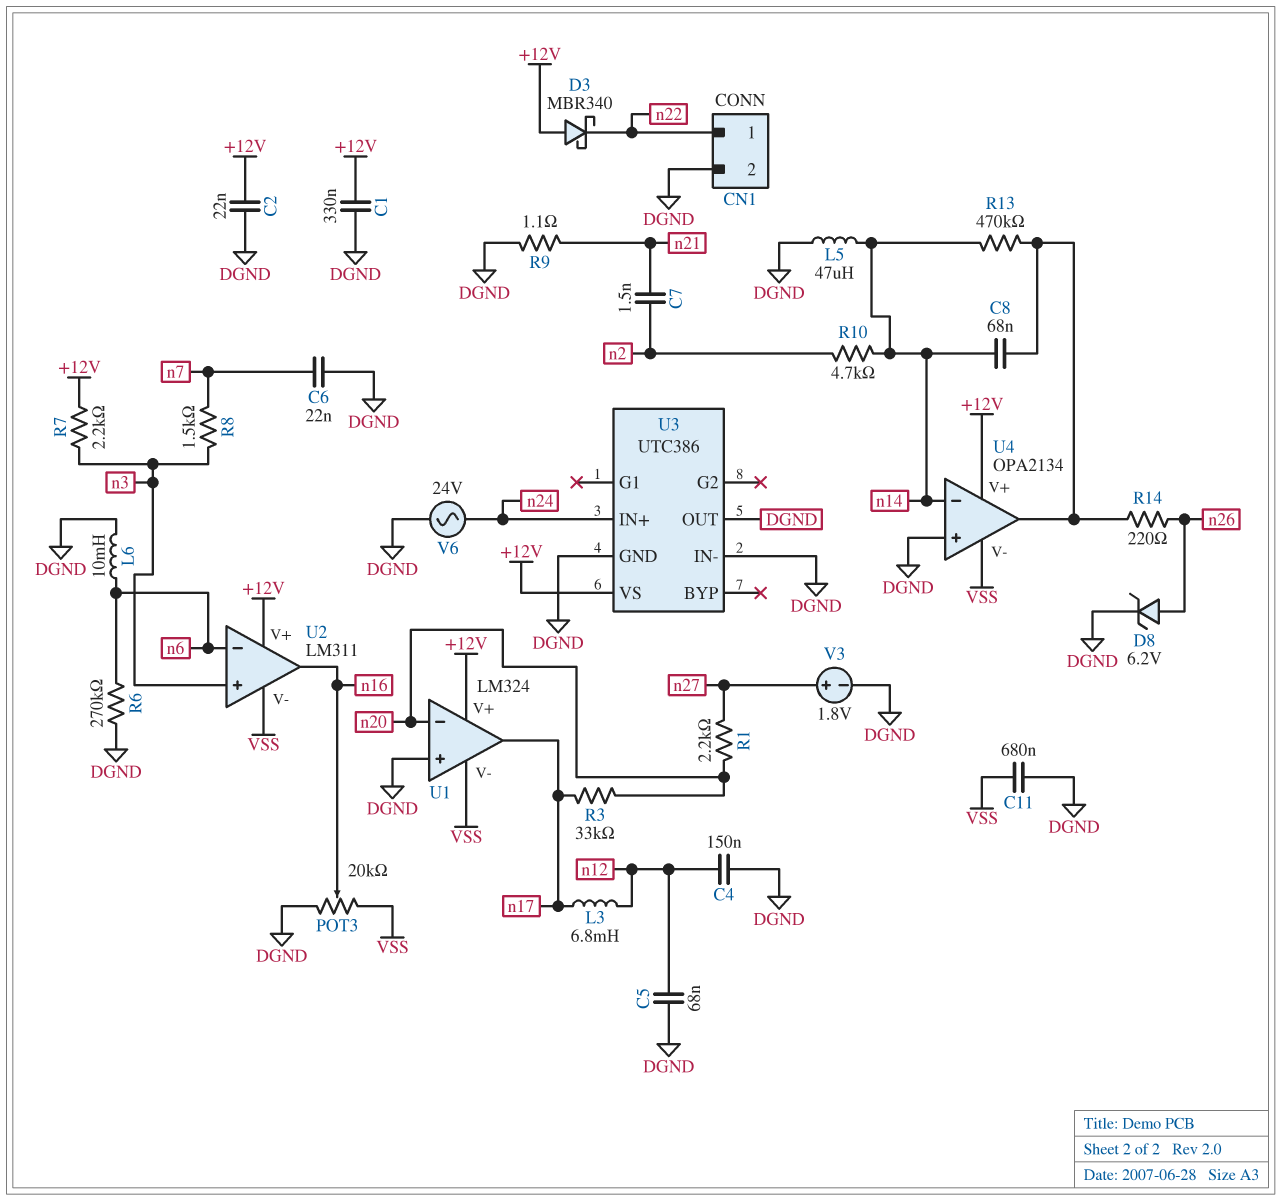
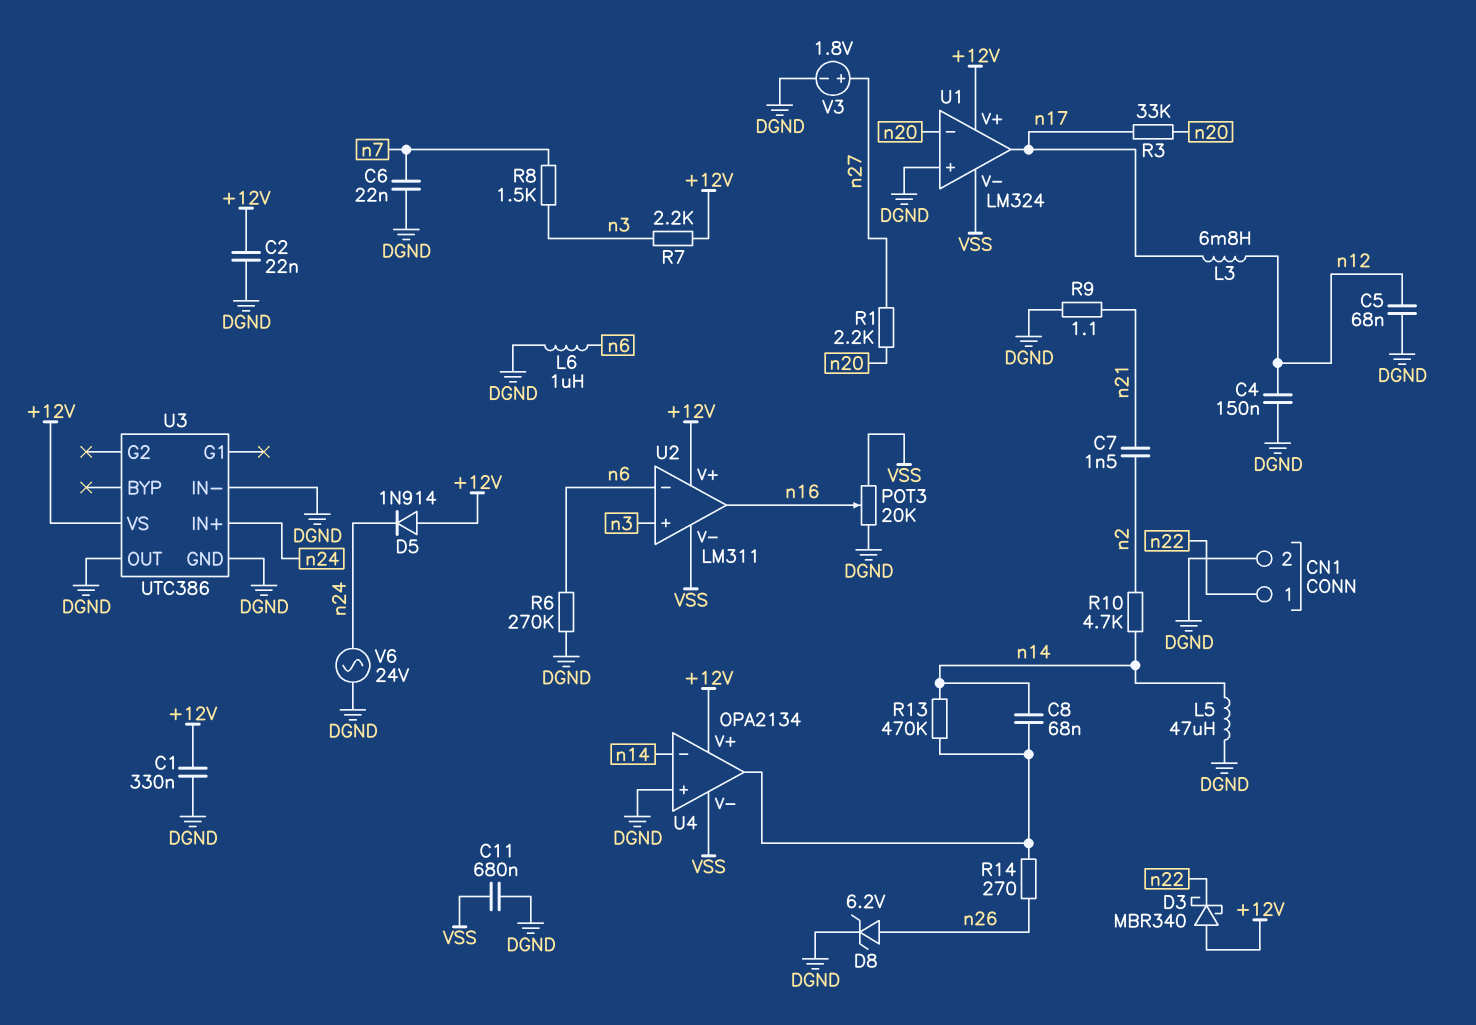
D5: none -> diode 1N914 (A +12V, K n24)
L6: 10mH (DGND, n6) -> 1uH (DGND, n6)
R14: 220 (U4/out, n26) -> 270 (U4/out, n26)

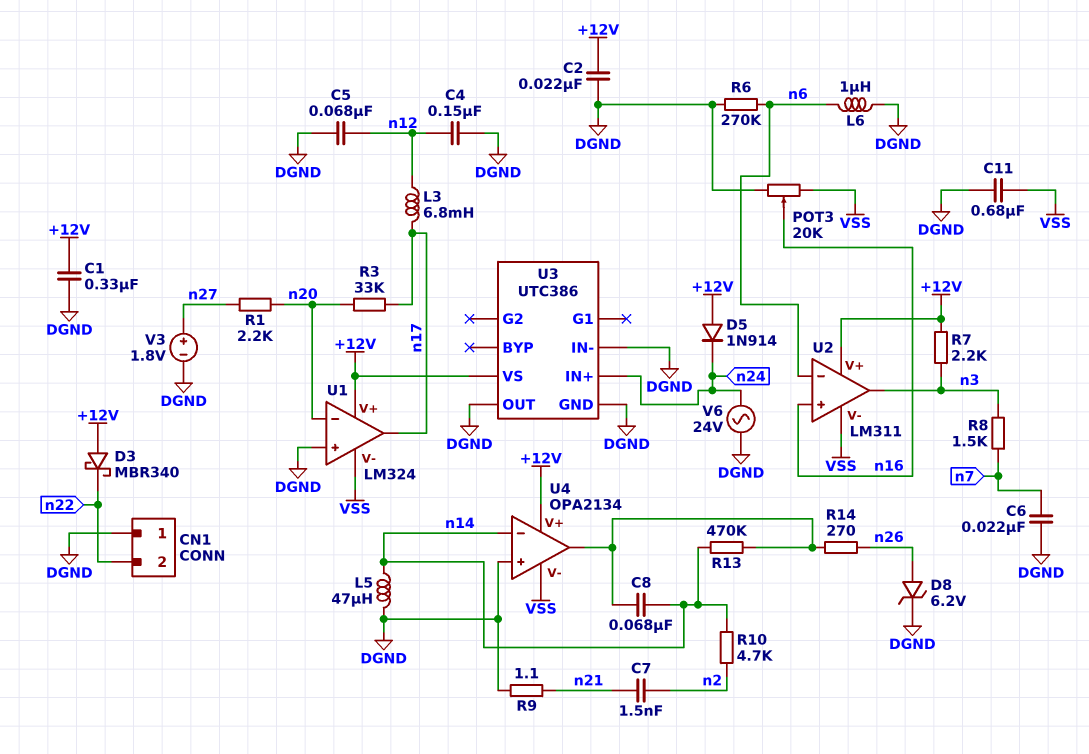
CN1 pin 1: n22 -> DGND
CN1 pin 2: DGND -> n22
U2 pin in+: n3 -> n16
U2 pin out: n16 -> n3

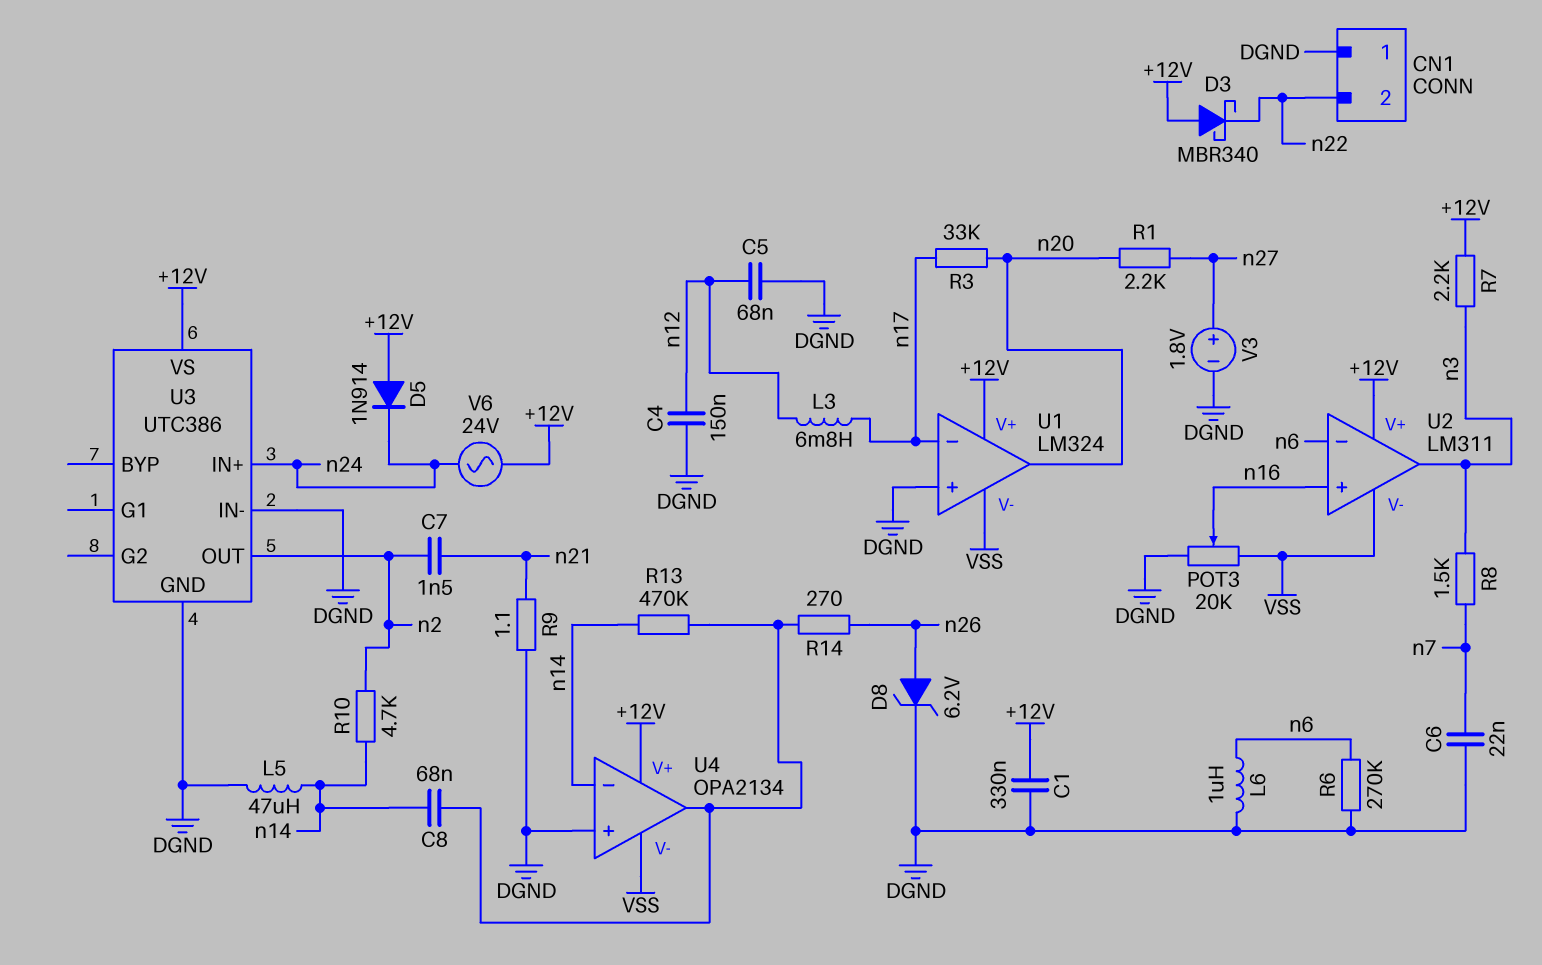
C2: 22nF (+12V, DGND) -> none
C11: 680nF (DGND, VSS) -> none
U1 pin in-: n20 -> n17
U1 pin out: n17 -> n20
U3 pin OUT: DGND -> n2
V6: AC 24V (DGND, n24) -> AC 24V (+12V, n24)

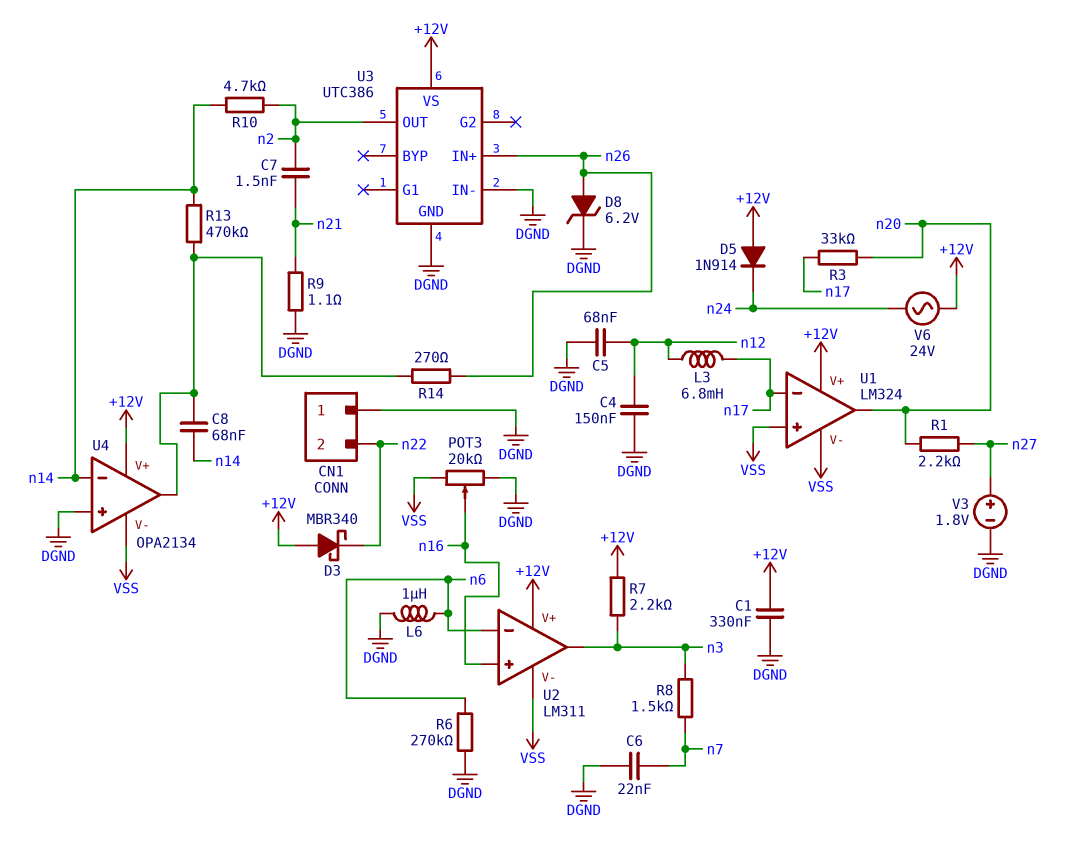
L5: 47uH (DGND, n14) -> none
U1 pin in+: DGND -> VSS
U3 pin IN+: n24 -> n26

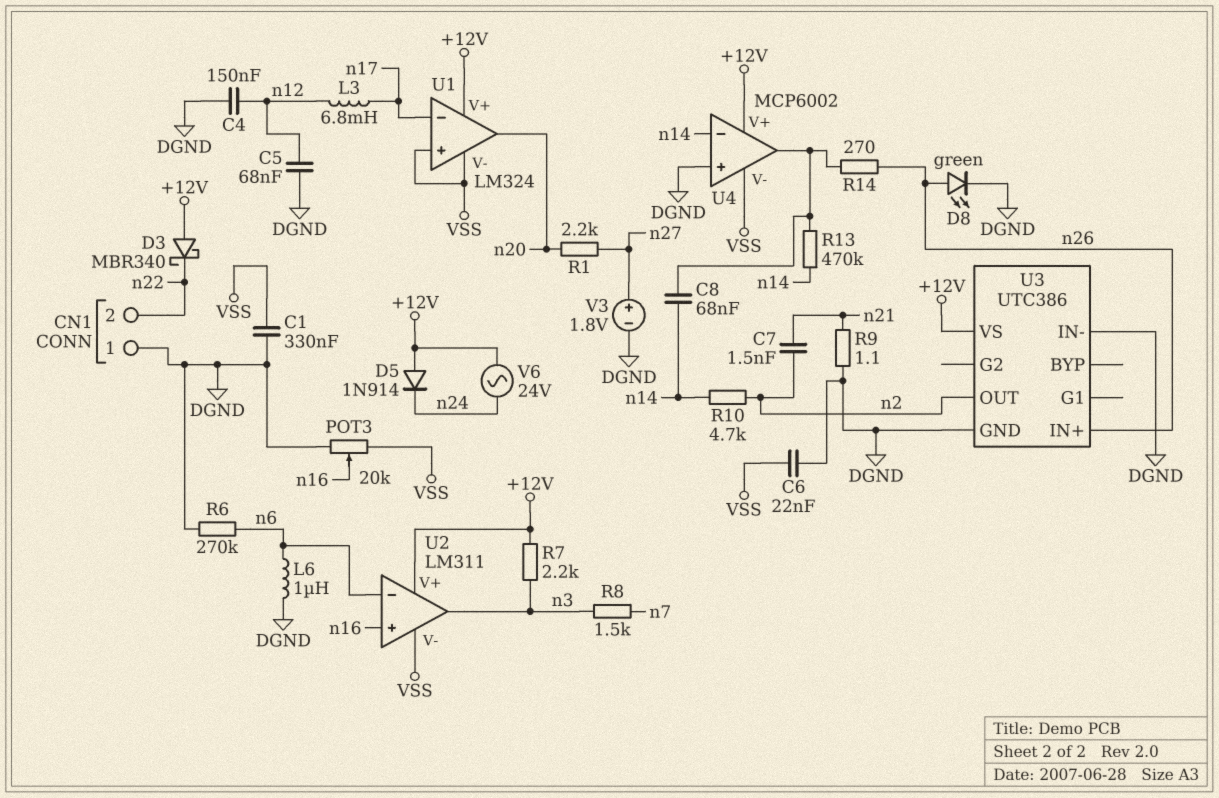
C1: 330nF (+12V, DGND) -> 330nF (DGND, VSS)
C6: 22nF (DGND, n7) -> 22nF (DGND, VSS)
D8: zener 6.2V (A n26, K DGND) -> LED green (A n26, K DGND)
R3: 33k (n17, n20) -> none
U4: OPA2134 -> MCP6002

